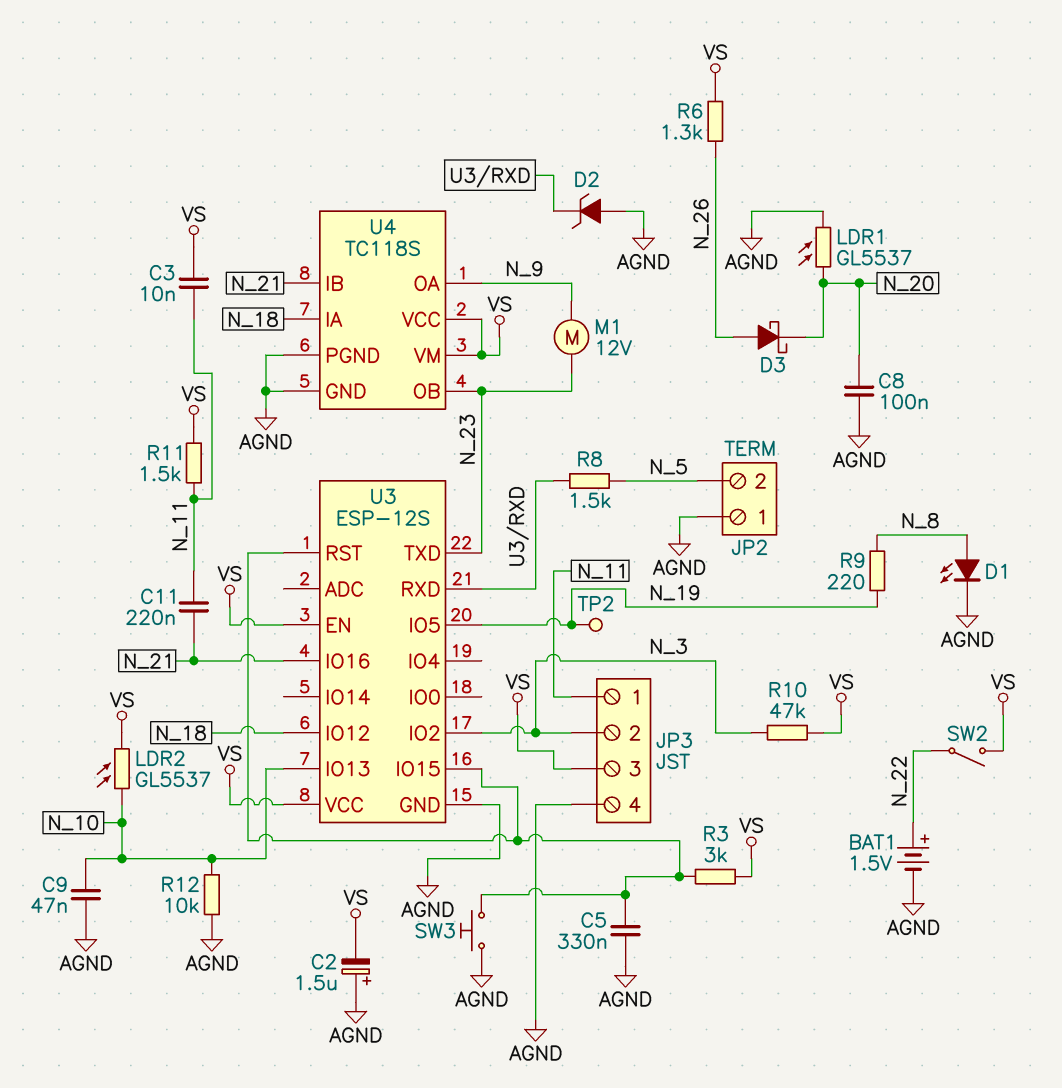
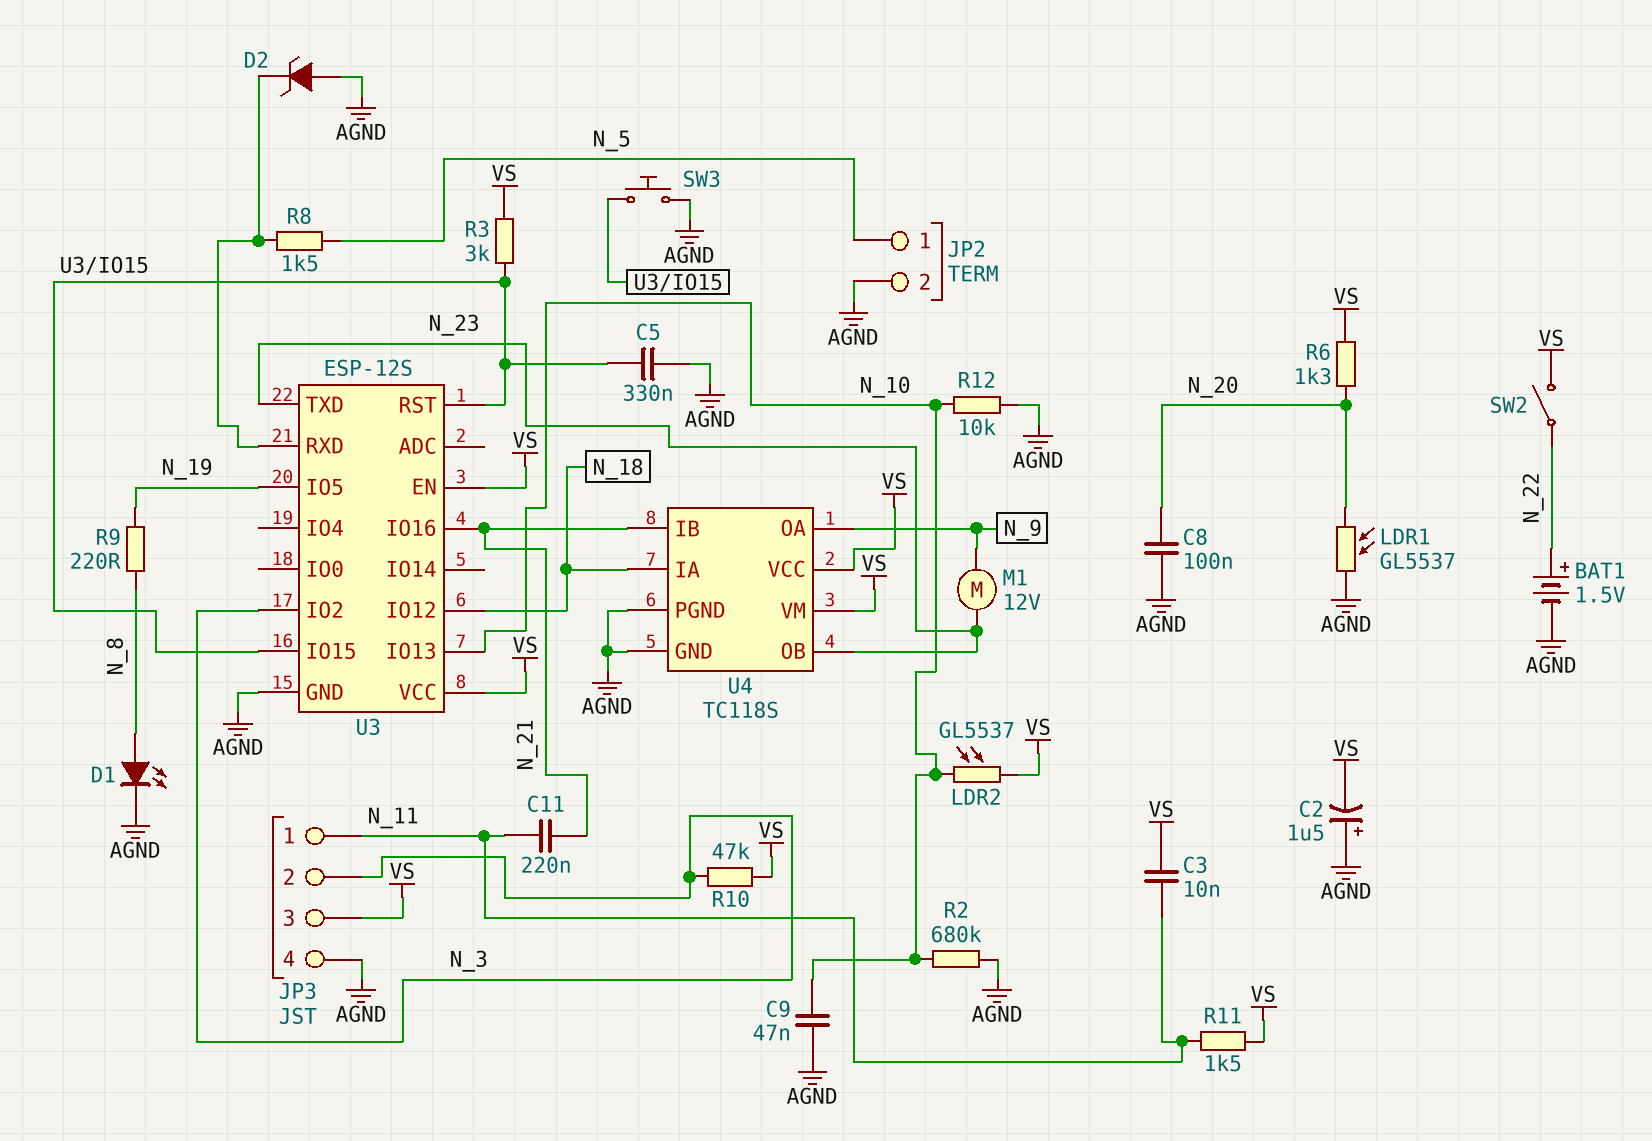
D3: schottky (A N_26, K N_20) -> none
JP2 pin 1: AGND -> N_5
JP2 pin 2: N_5 -> AGND
R2: none -> 680k (AGND, N_10)
R6: 1.3k (N_26, VS) -> 1.3k (N_20, VS)
TP2: test point (N_19) -> none

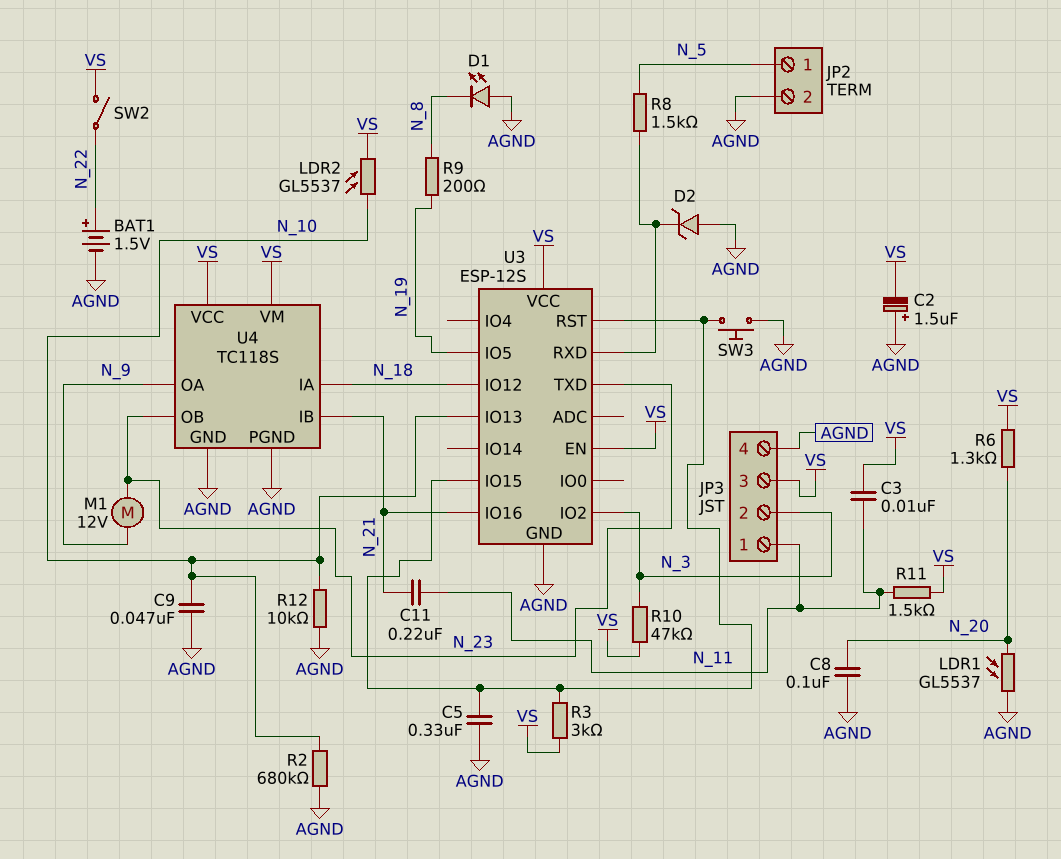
D1: LED (A N_8, K AGND) -> LED (A AGND, K N_8)
R9: 220 (N_8, N_19) -> 200 (N_8, N_19)

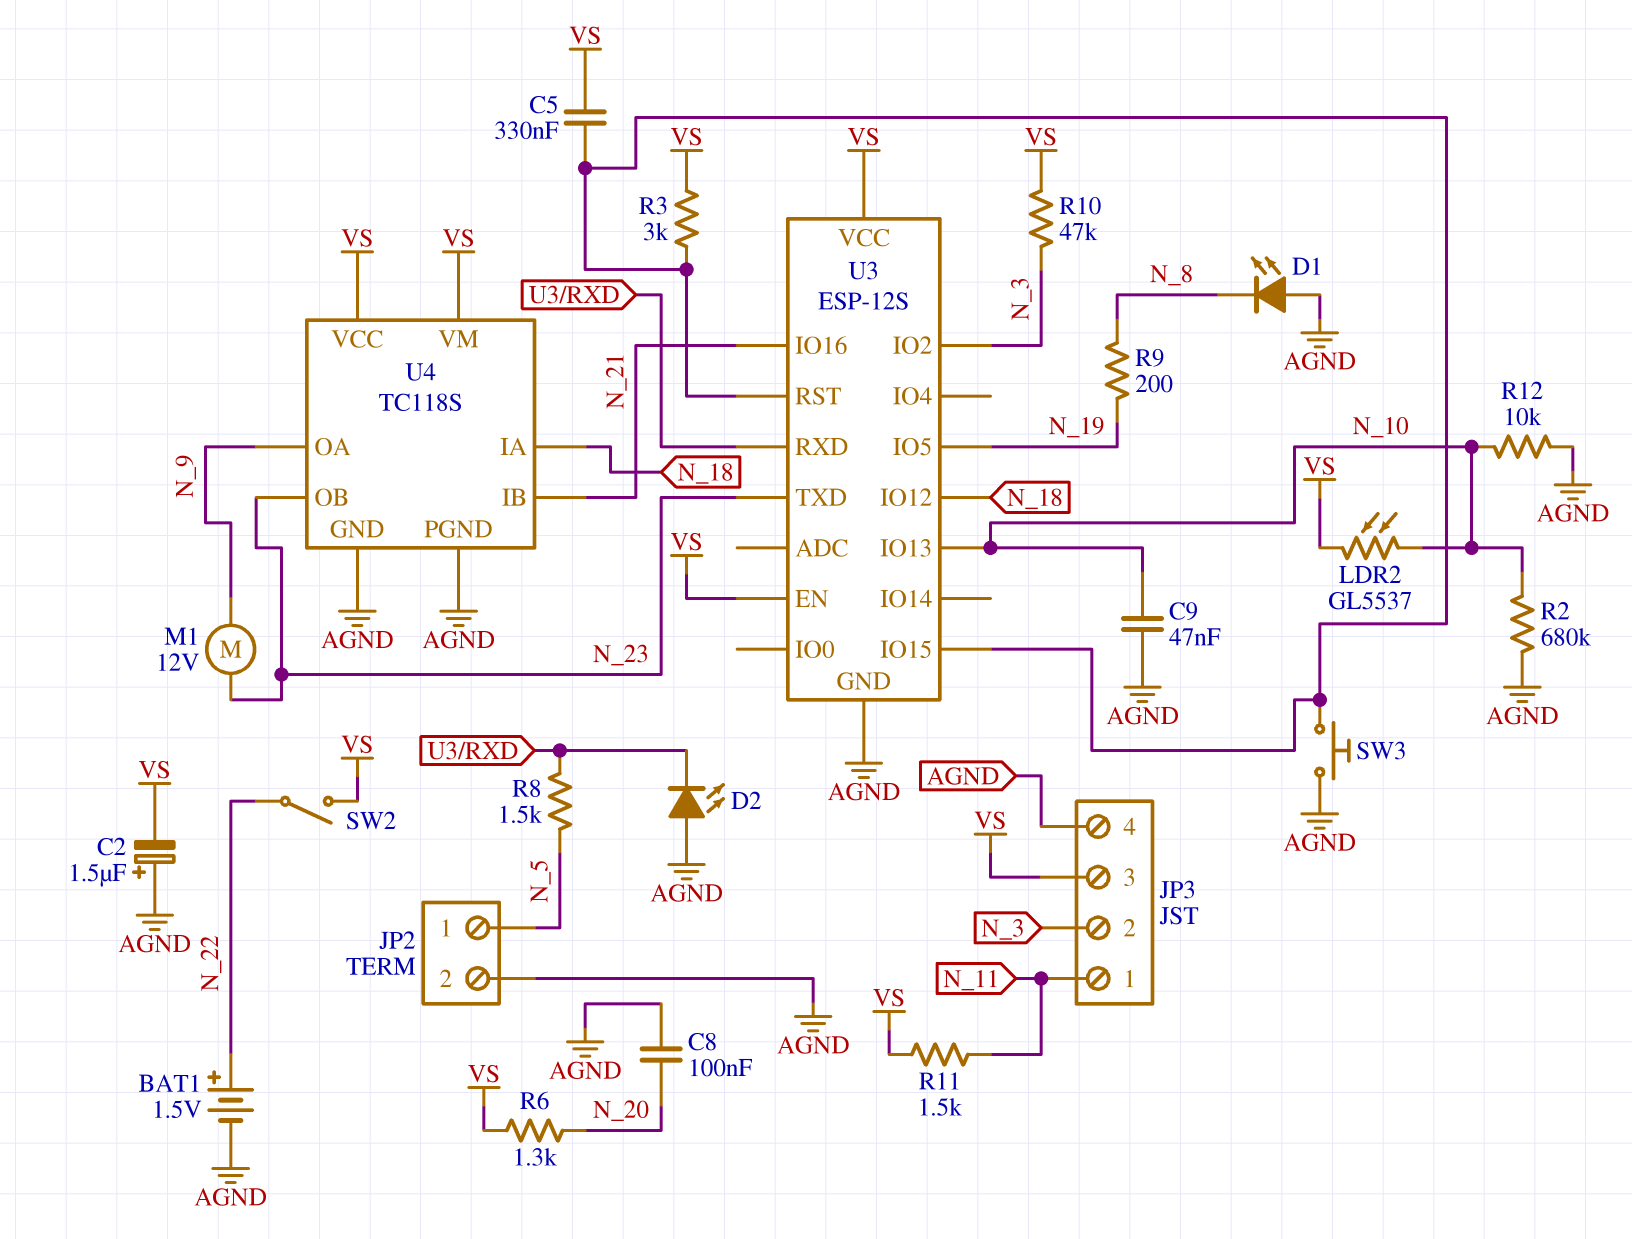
C3: 10nF (N_11, VS) -> none
C5: 330nF (AGND, U3/IO15) -> 330nF (U3/IO15, VS)
C11: 220nF (N_11, N_21) -> none
D2: zener (A AGND, K U3/RXD) -> LED (A AGND, K U3/RXD)
LDR1: GL5537 (AGND, N_20) -> none

